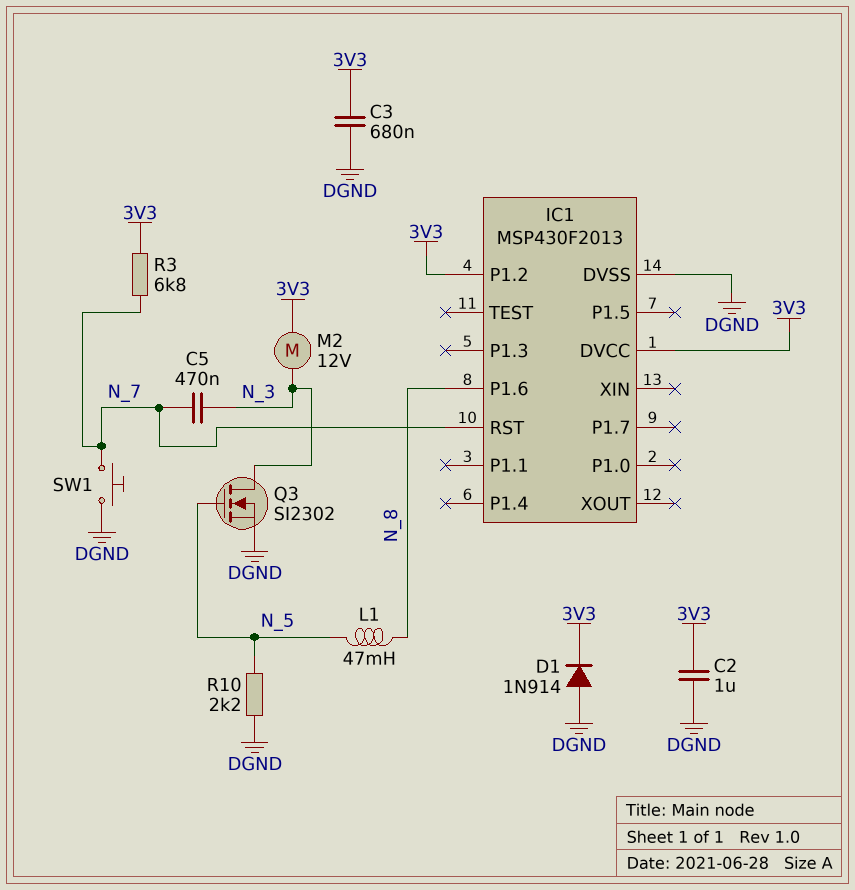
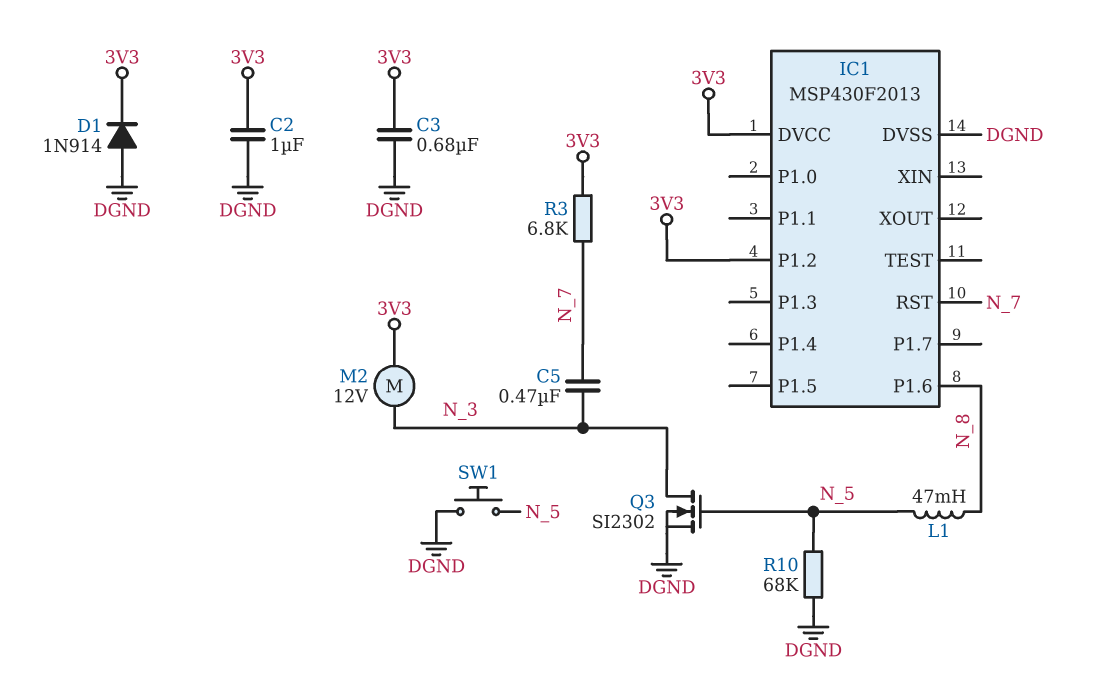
R10: 2.2k (DGND, N_5) -> 68k (DGND, N_5)
SW1: button (DGND, N_7) -> button (DGND, N_5)

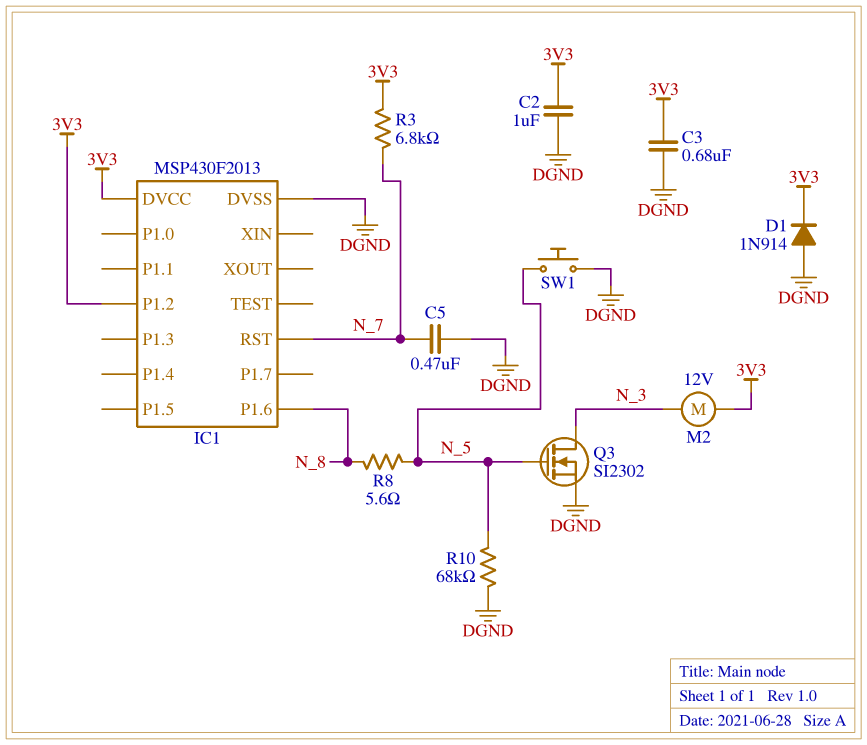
C5: 470nF (N_3, N_7) -> 470nF (DGND, N_7)
L1: 47mH (N_5, N_8) -> none
R8: none -> 5.6 (N_5, N_8)

